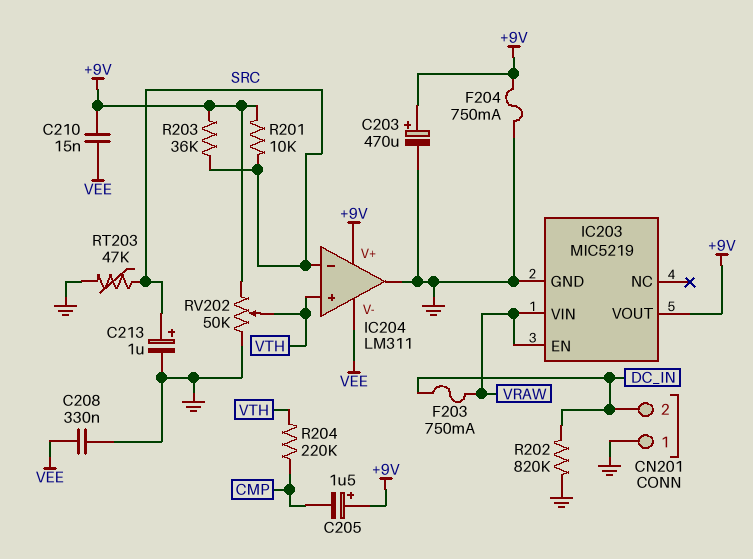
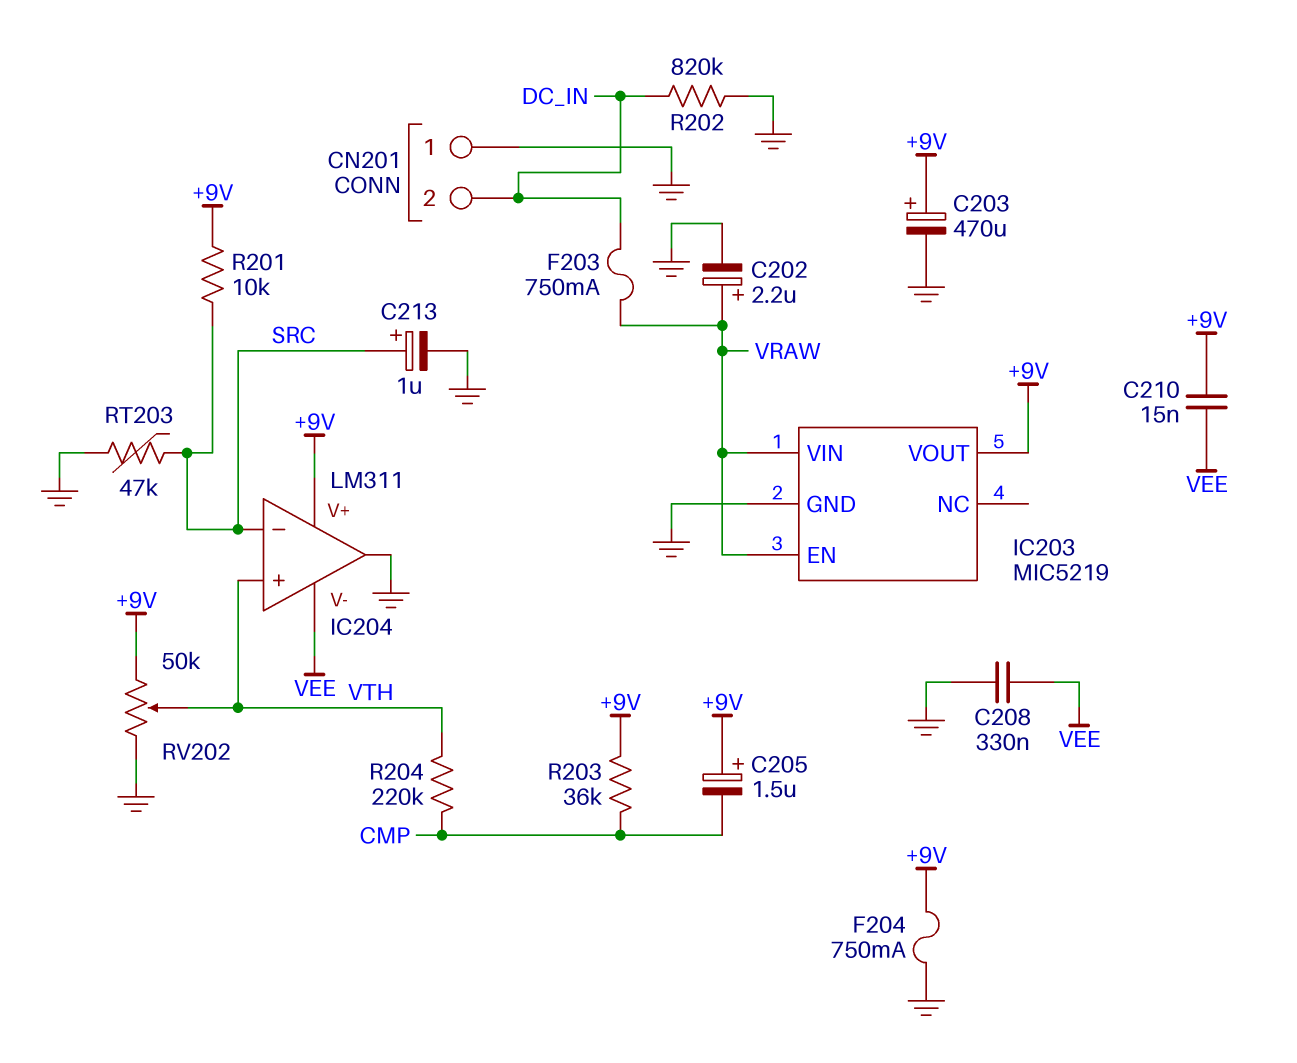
C202: none -> 2.2uF (plus VRAW, minus GND)
R203: 36k (+9V, SRC) -> 36k (+9V, CMP)

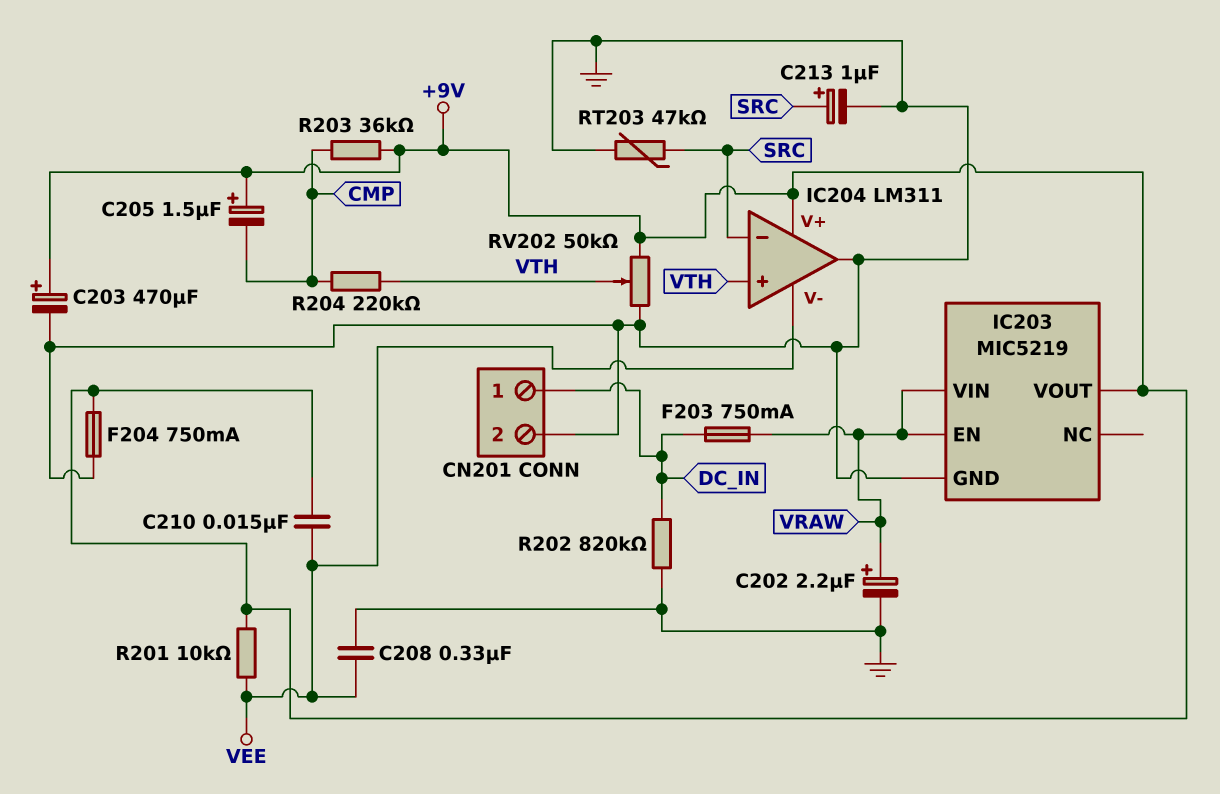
CN201 pin 1: GND -> DC_IN
CN201 pin 2: DC_IN -> GND
R201: 10k (+9V, SRC) -> 10k (+9V, VEE)

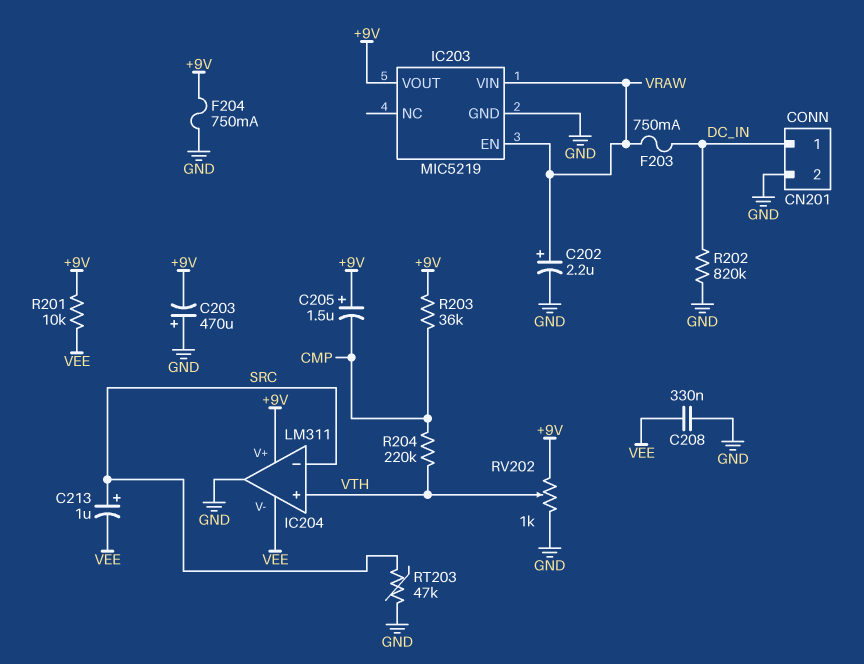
C203: 470uF (plus +9V, minus GND) -> 470uF (plus GND, minus +9V)
C210: 15nF (+9V, VEE) -> none
C213: 1uF (plus SRC, minus GND) -> 1uF (plus SRC, minus VEE)
RV202: 50k (+9V, GND, wiper VTH) -> 1k (+9V, GND, wiper VTH)

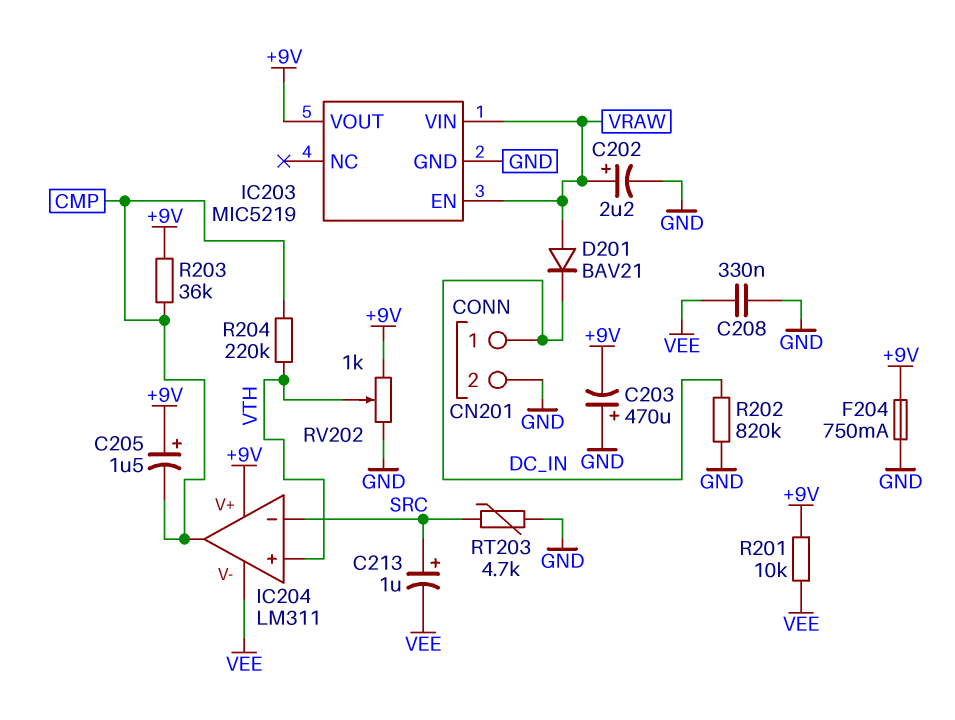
D201: none -> diode BAV21 (A VRAW, K DC_IN)
F203: 750mA (DC_IN, VRAW) -> none
IC204 pin out: GND -> CMP
RT203: 47k (GND, SRC) -> 4.7k (GND, SRC)

